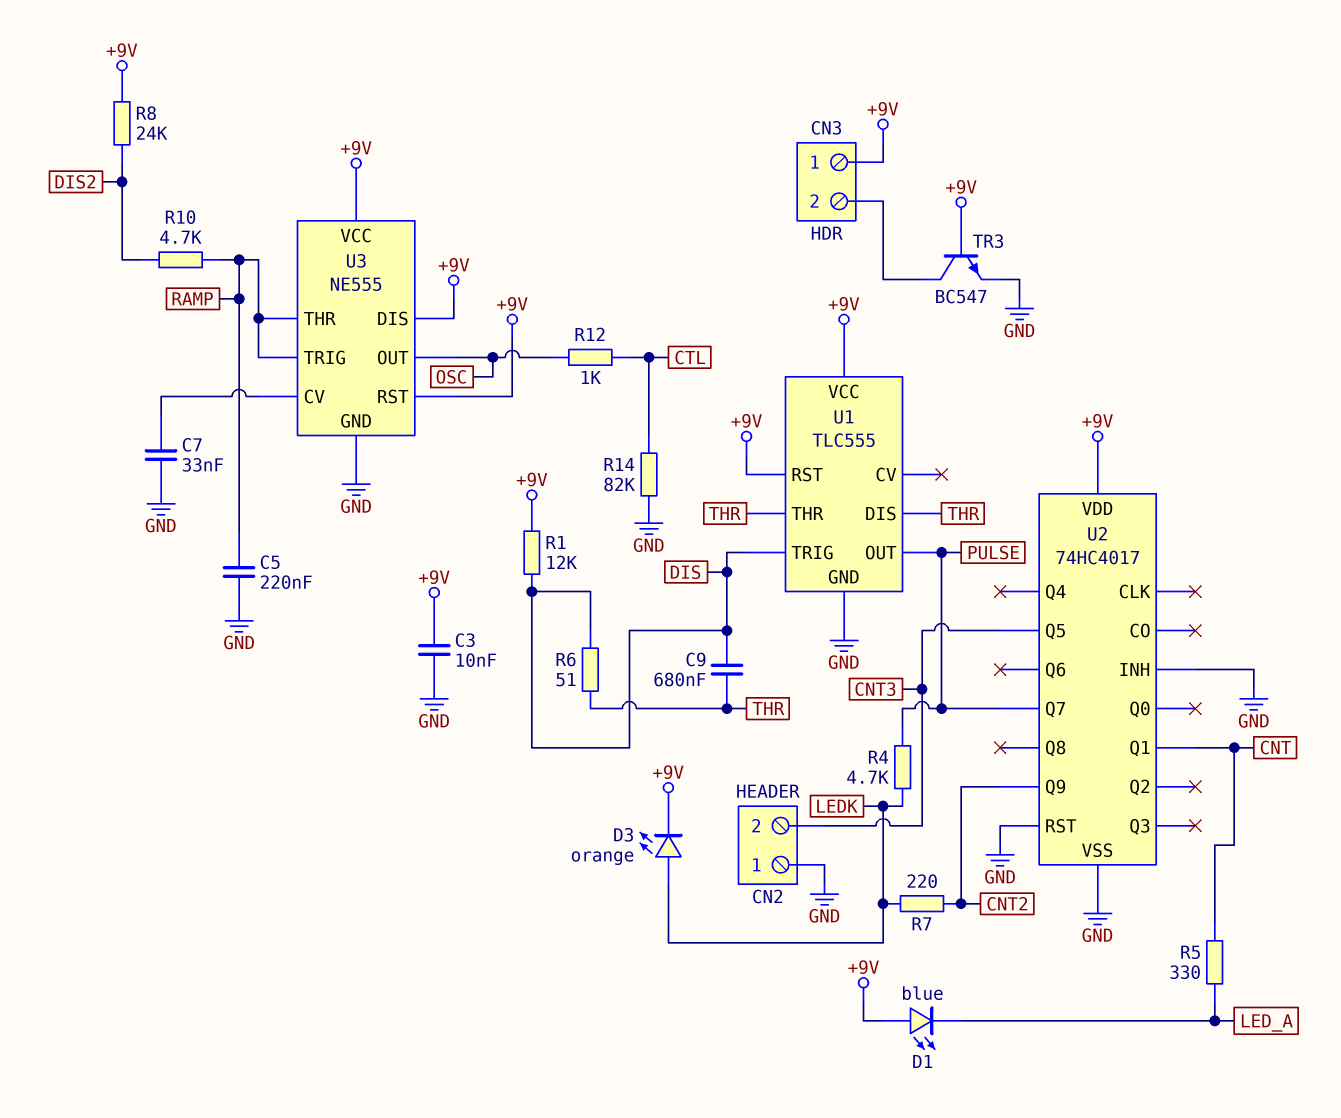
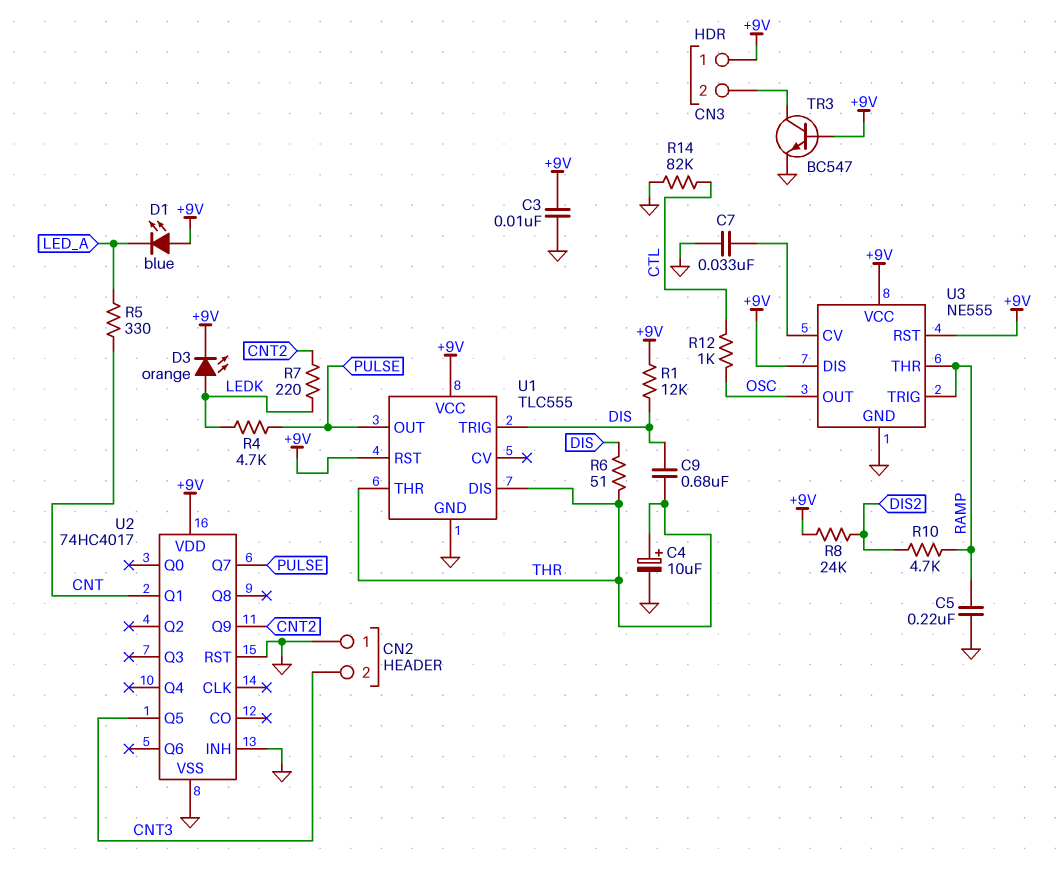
C4: none -> 10uF (plus THR, minus GND)

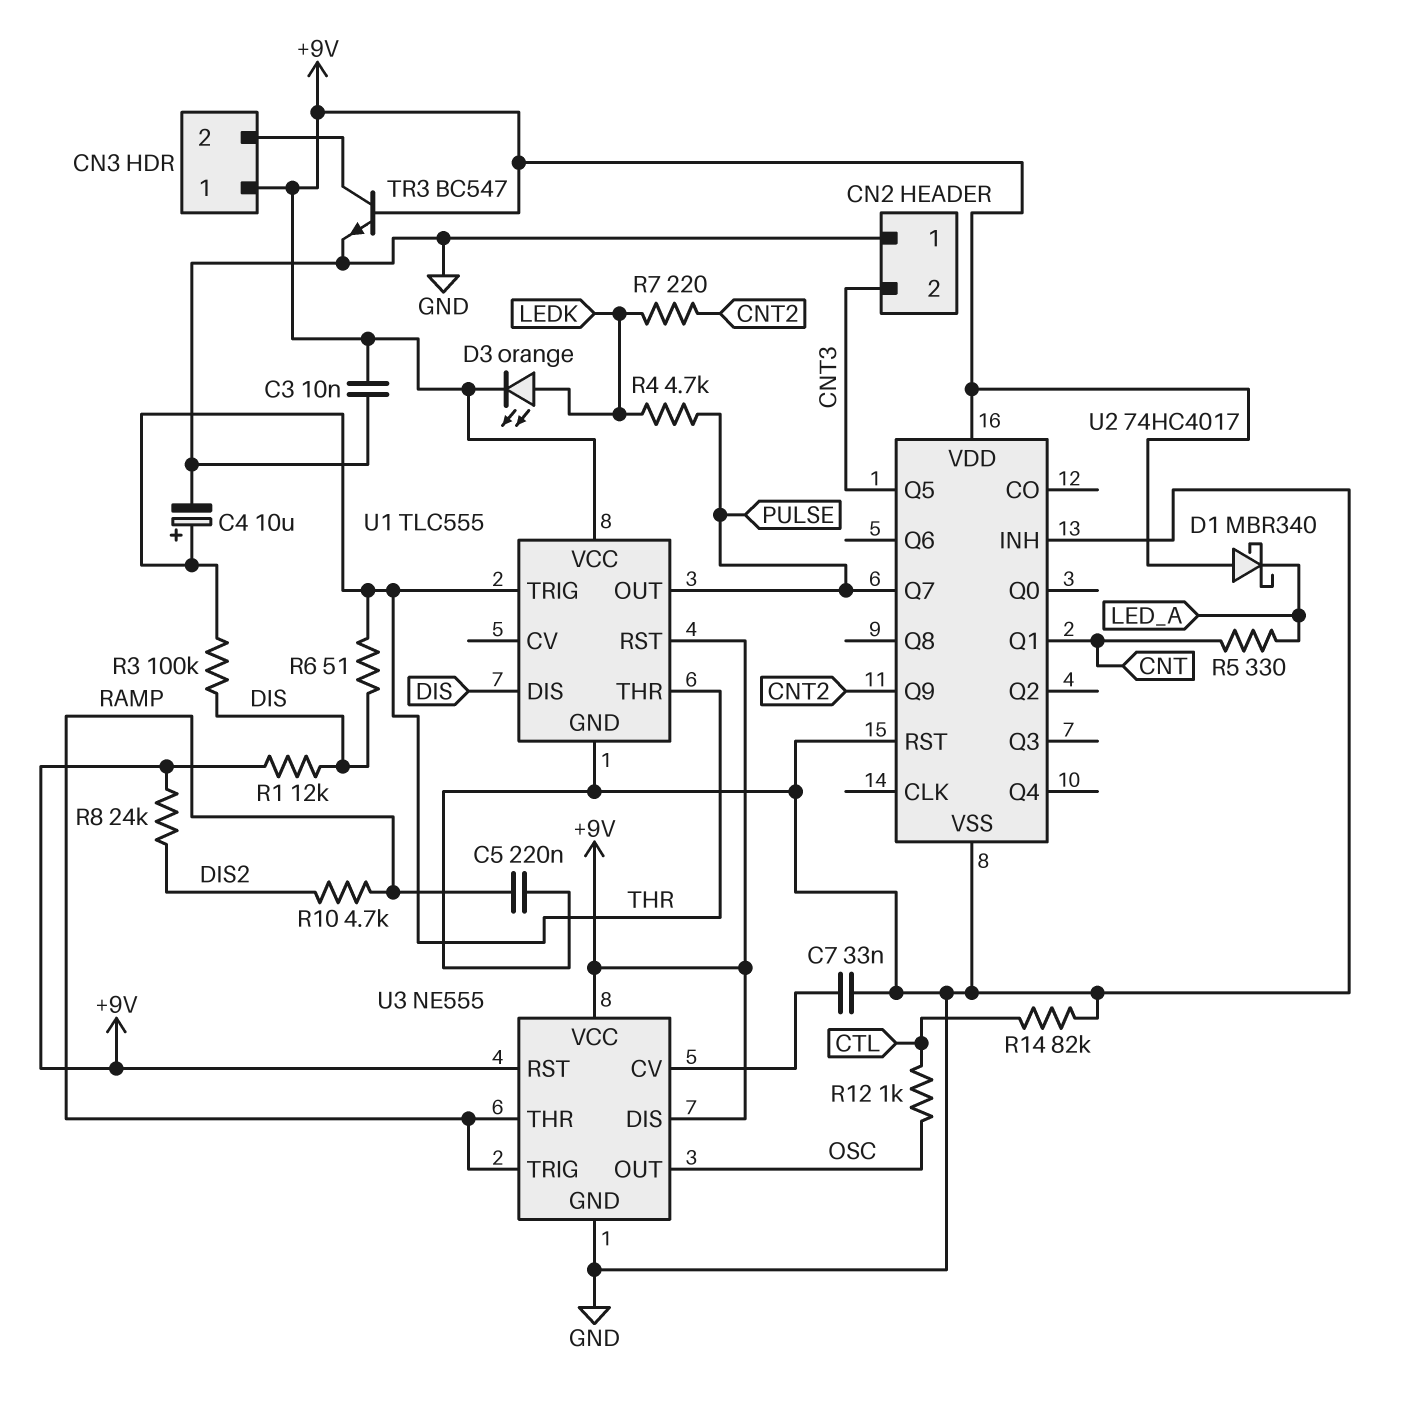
C9: 680nF (DIS, THR) -> none
D1: LED blue (A +9V, K LED_A) -> schottky MBR340 (A +9V, K LED_A)
R3: none -> 100k (DIS, THR)
U1 pin DIS: THR -> DIS
U1 pin TRIG: DIS -> THR

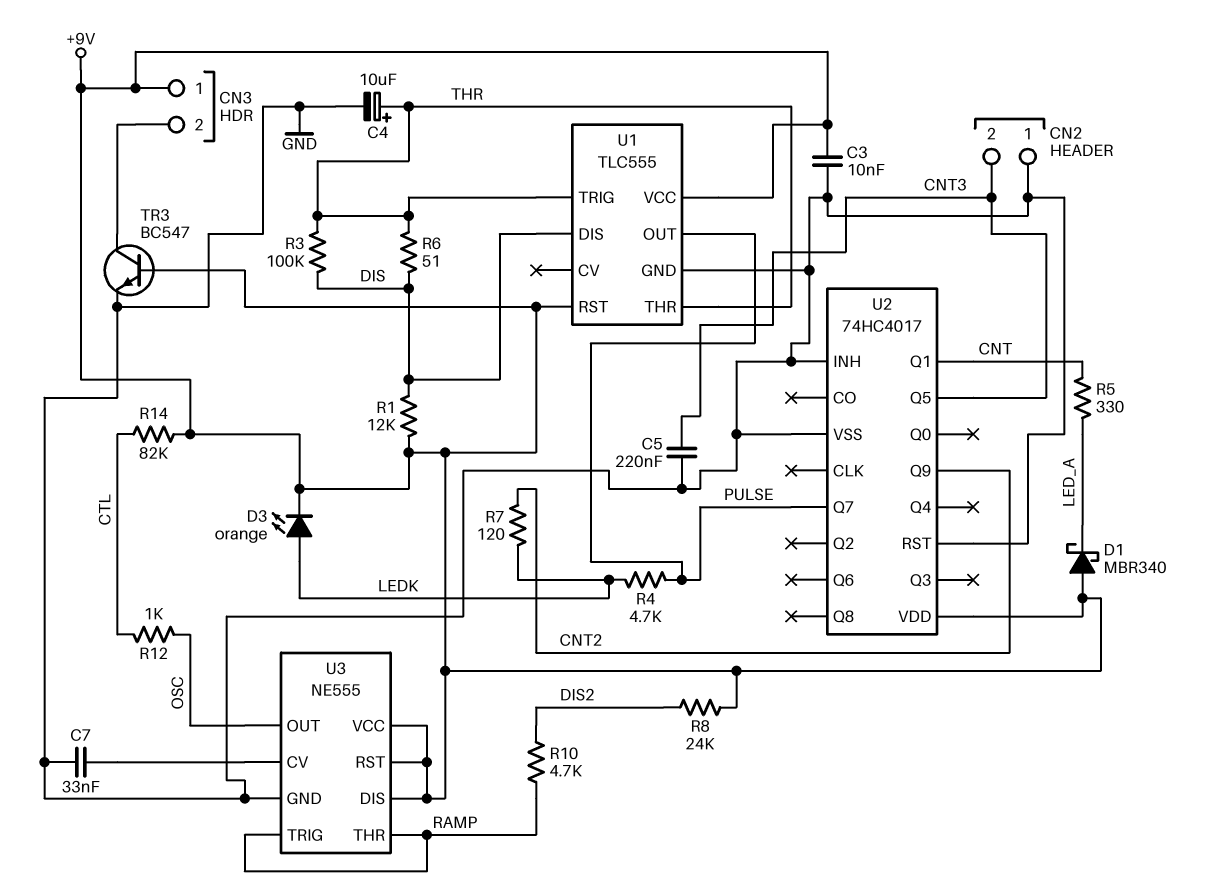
C5: 220nF (GND, RAMP) -> 220nF (CNT3, GND)
R7: 220 (CNT2, LEDK) -> 120 (CNT2, LEDK)
R14: 82k (CTL, GND) -> 82k (+9V, CTL)

